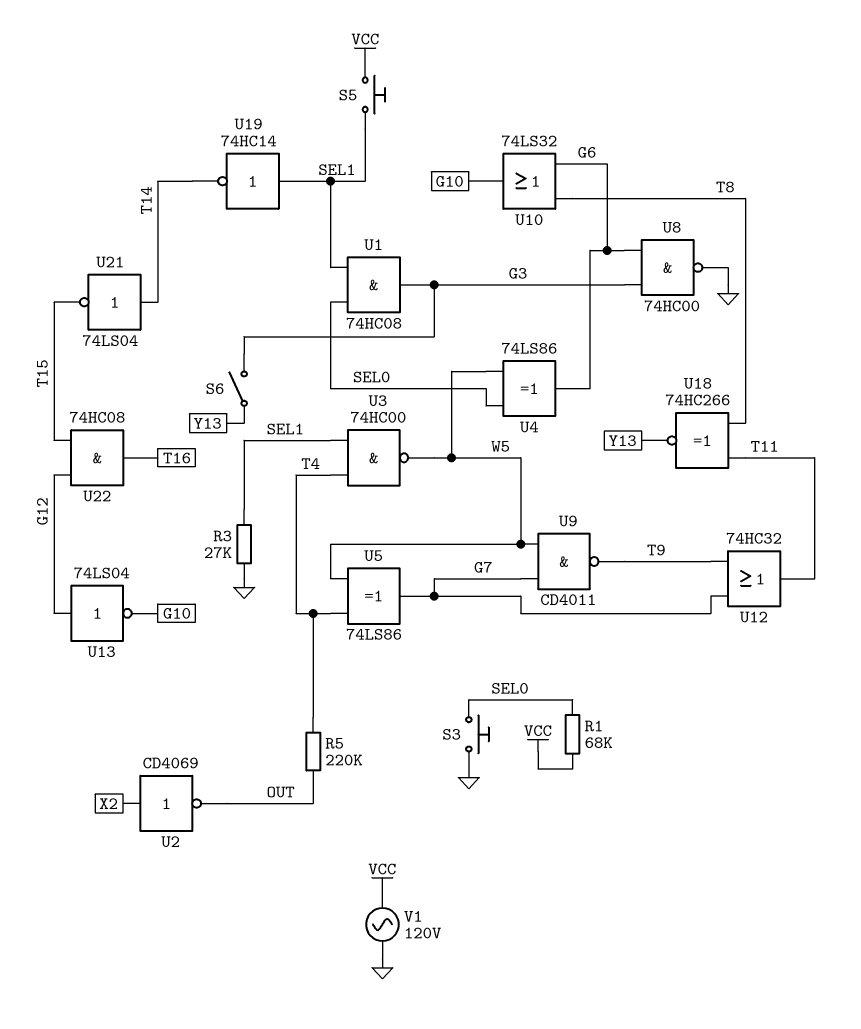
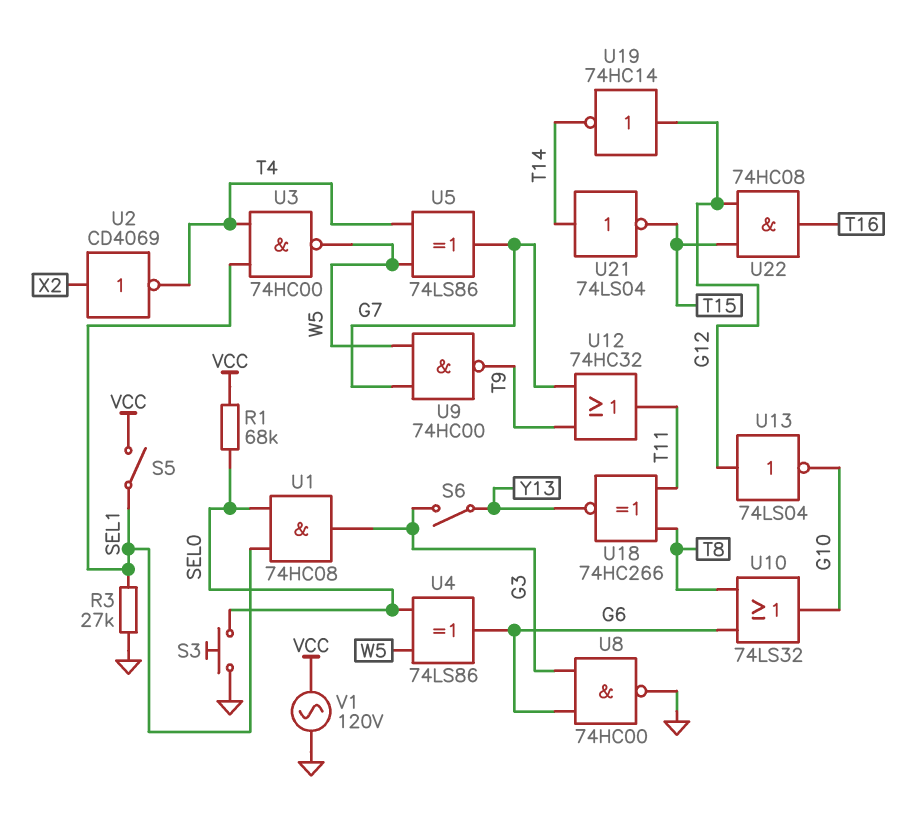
R5: 220k (OUT, T4) -> none
S5: button (SEL1, VCC) -> switch (SEL1, VCC)
U2: NOT CD4069 (in X2, out OUT) -> NOT CD4069 (in X2, out T4)
U9: NAND CD4011 (in G7, in W5, out T9) -> NAND 74HC00 (in G7, in W5, out T9)
U19: NOT 74HC14 (in SEL1, out T14) -> NOT 74HC14 (in G12, out T14)

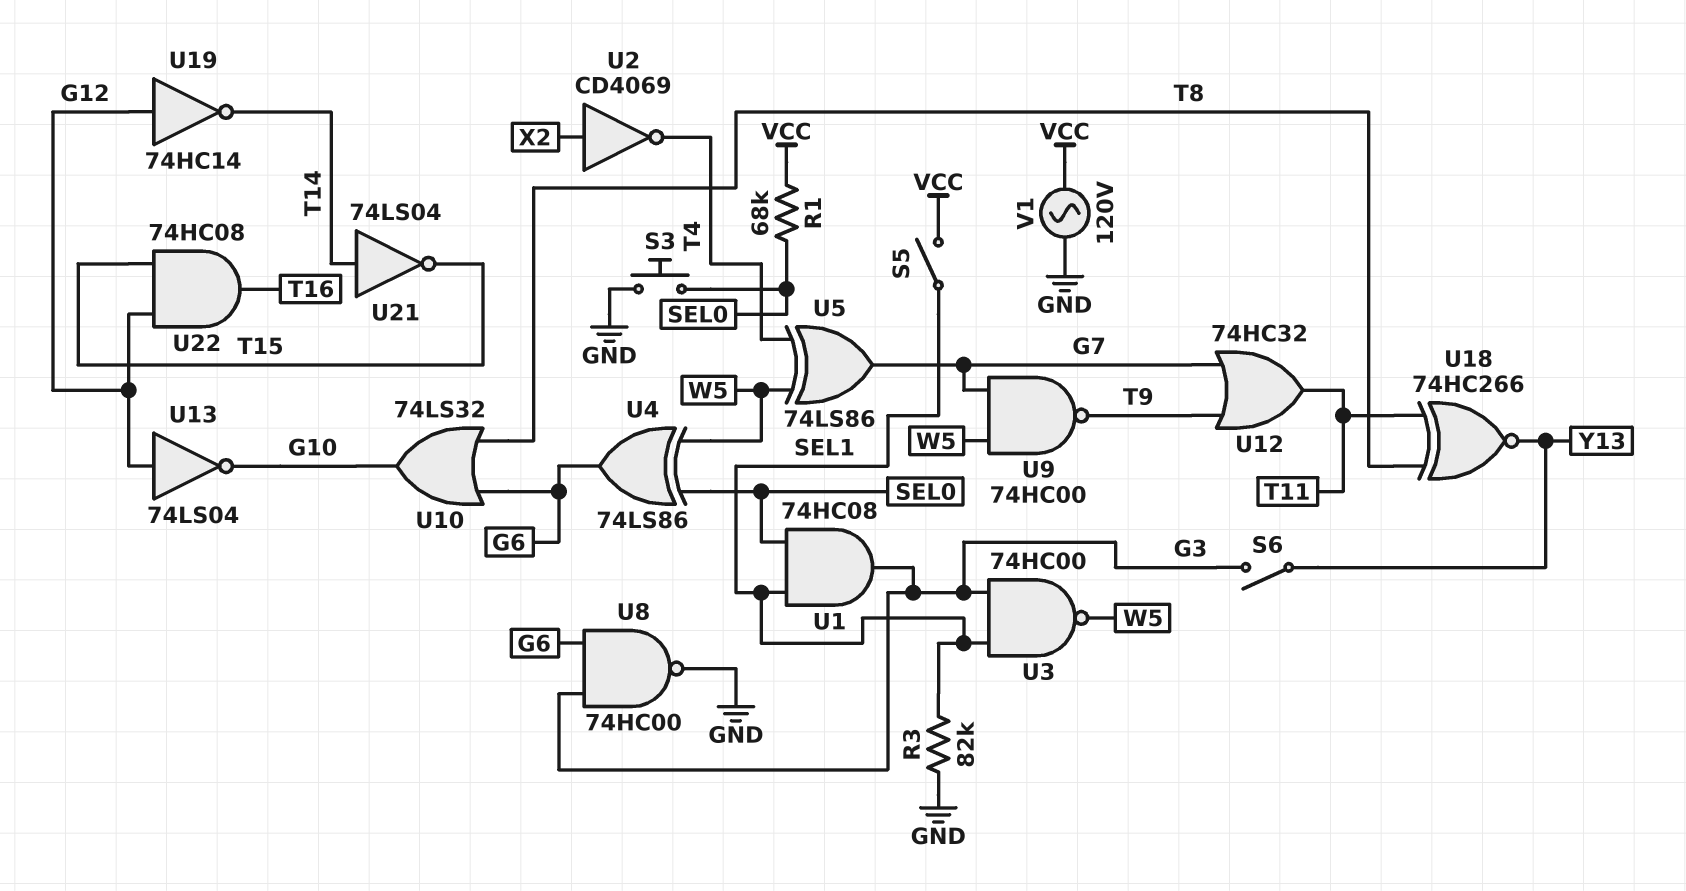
R3: 27k (GND, SEL1) -> 82k (GND, SEL1)
U3: NAND 74HC00 (in SEL1, in T4, out W5) -> NAND 74HC00 (in G3, in SEL1, out W5)

